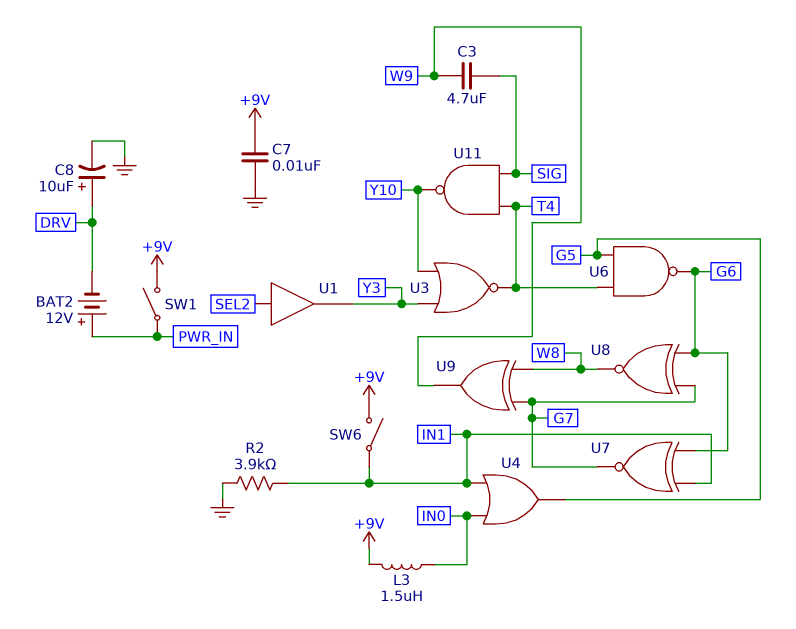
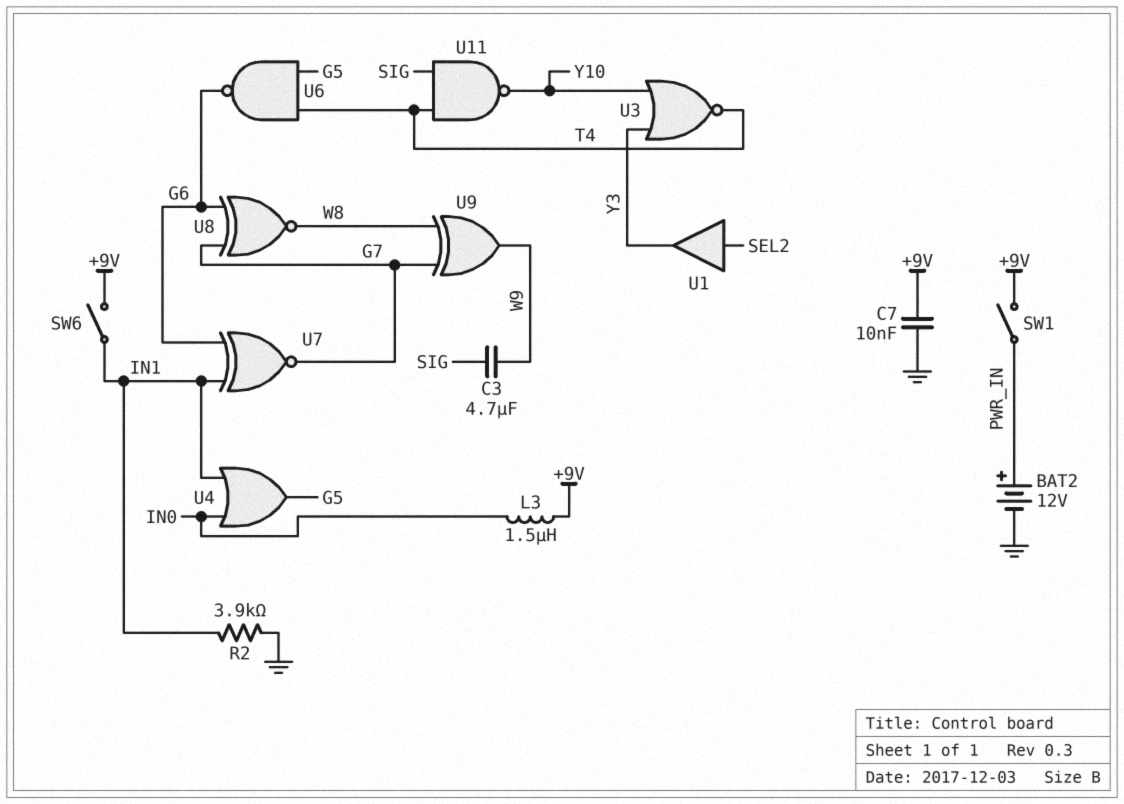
BAT2: 12V (plus PWR_IN, minus DRV) -> 12V (plus PWR_IN, minus GND)
C8: 10uF (plus DRV, minus GND) -> none

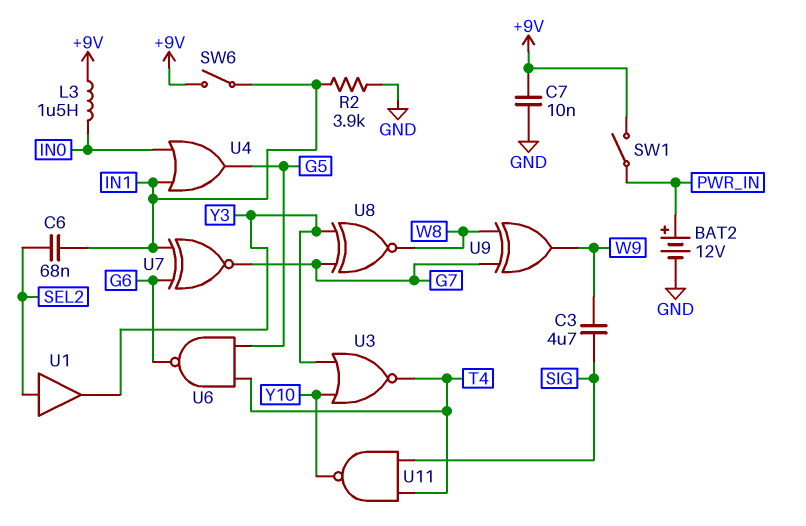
C6: none -> 68nF (IN1, SEL2)
U8: XNOR (in G6, in G7, out W8) -> XNOR (in G7, in Y3, out W8)

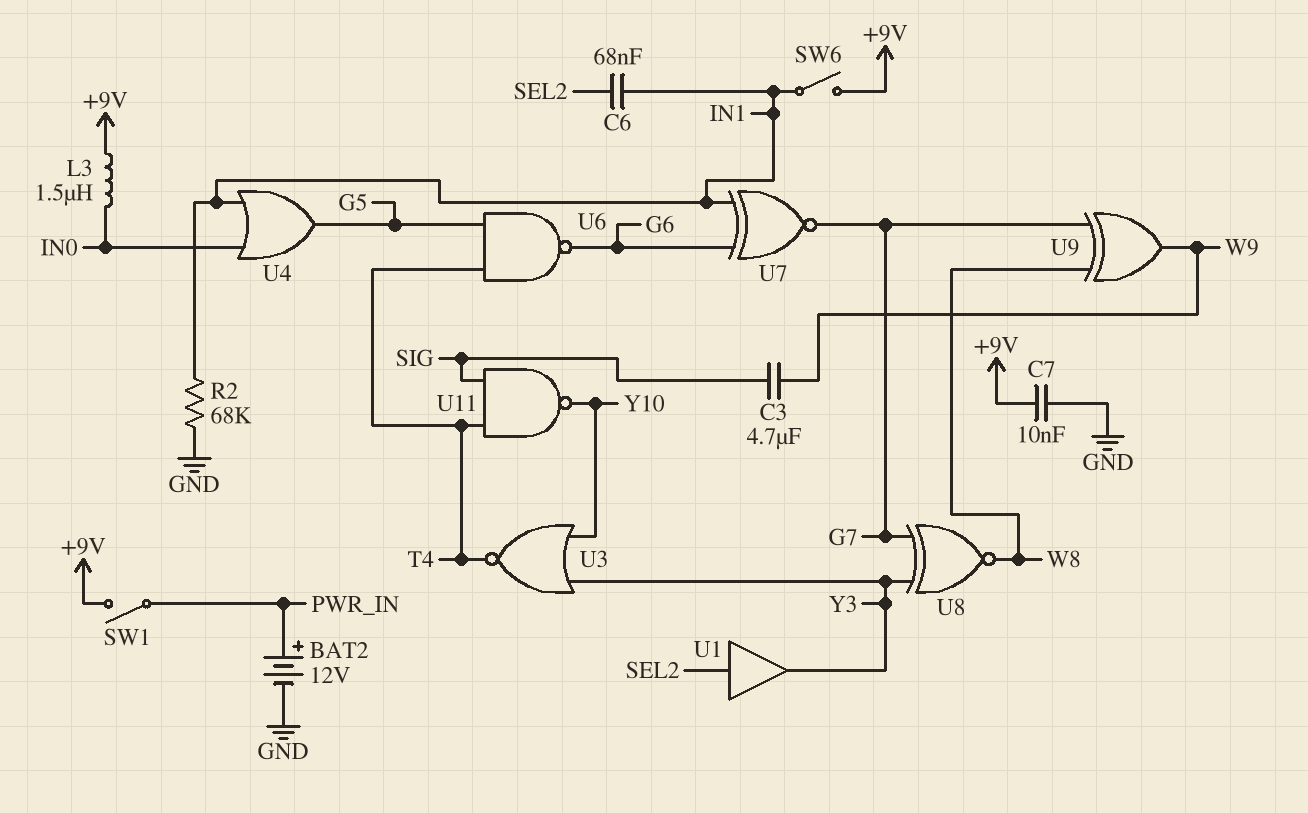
R2: 3.9k (GND, IN1) -> 68k (GND, IN1)

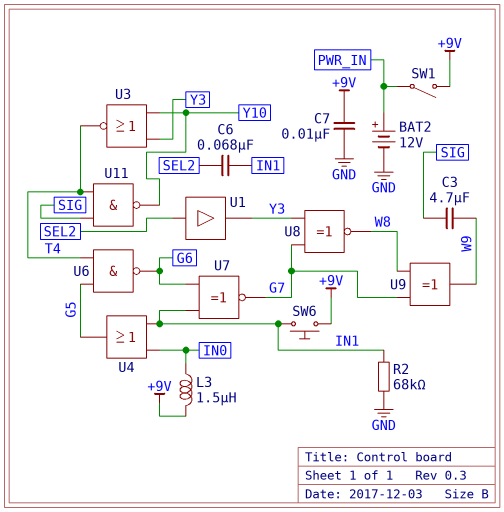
SW6: switch (+9V, IN1) -> button (+9V, IN1)

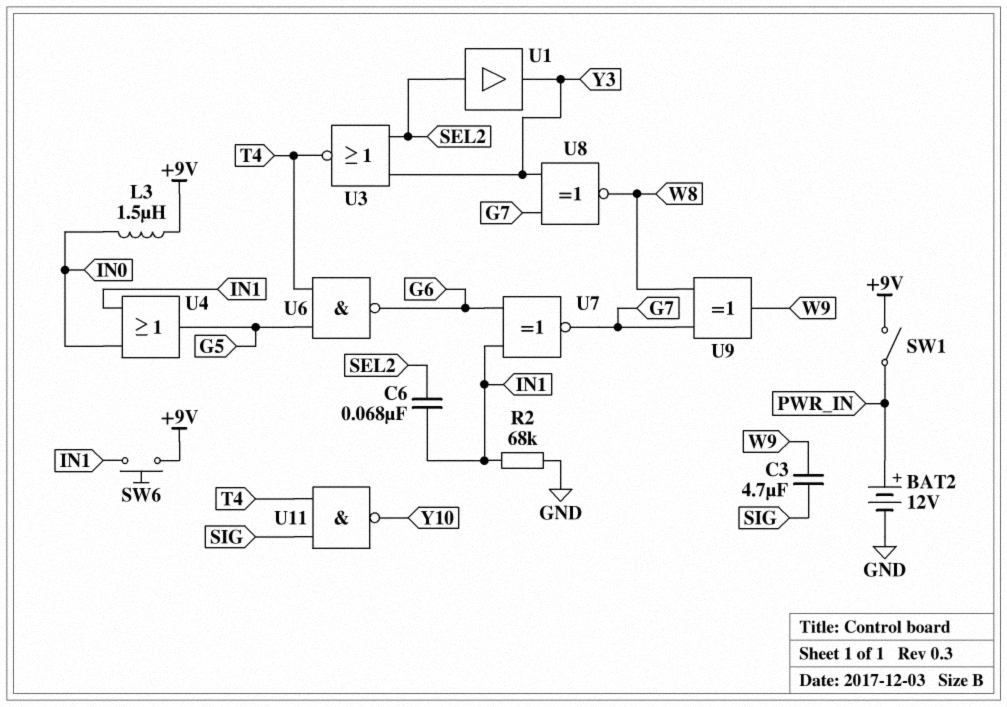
C7: 10nF (+9V, GND) -> none
U3: NOR (in Y3, in Y10, out T4) -> NOR (in SEL2, in Y3, out T4)

